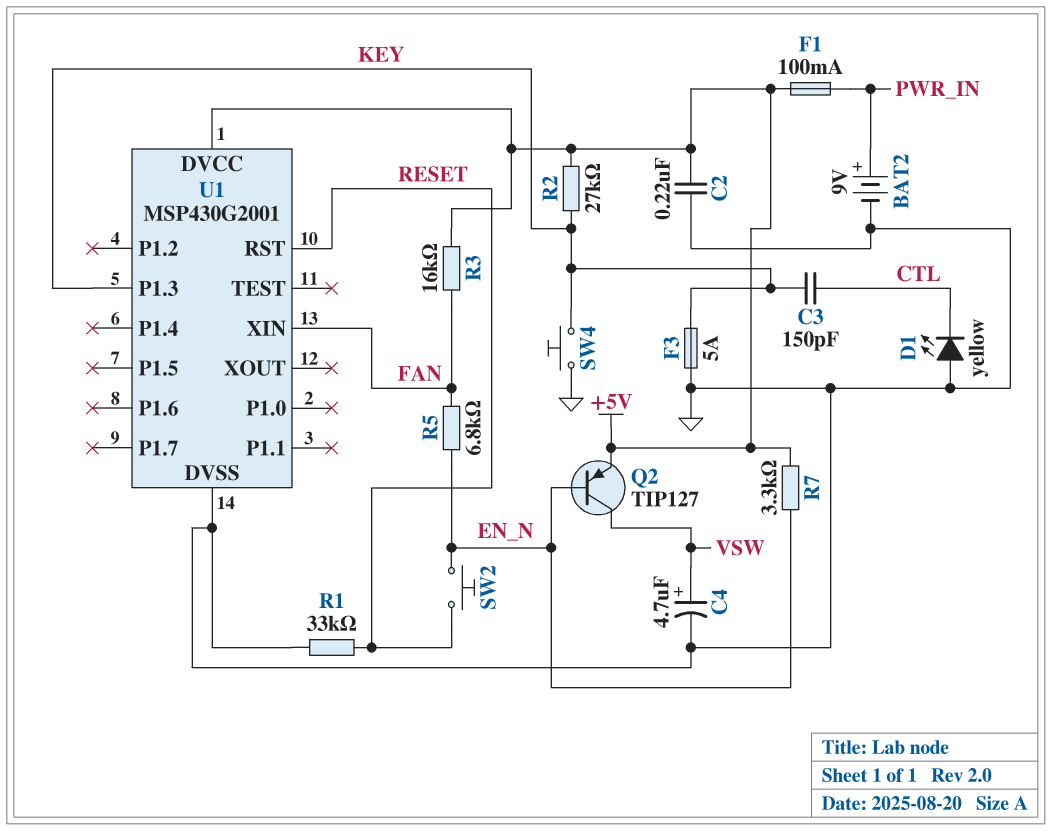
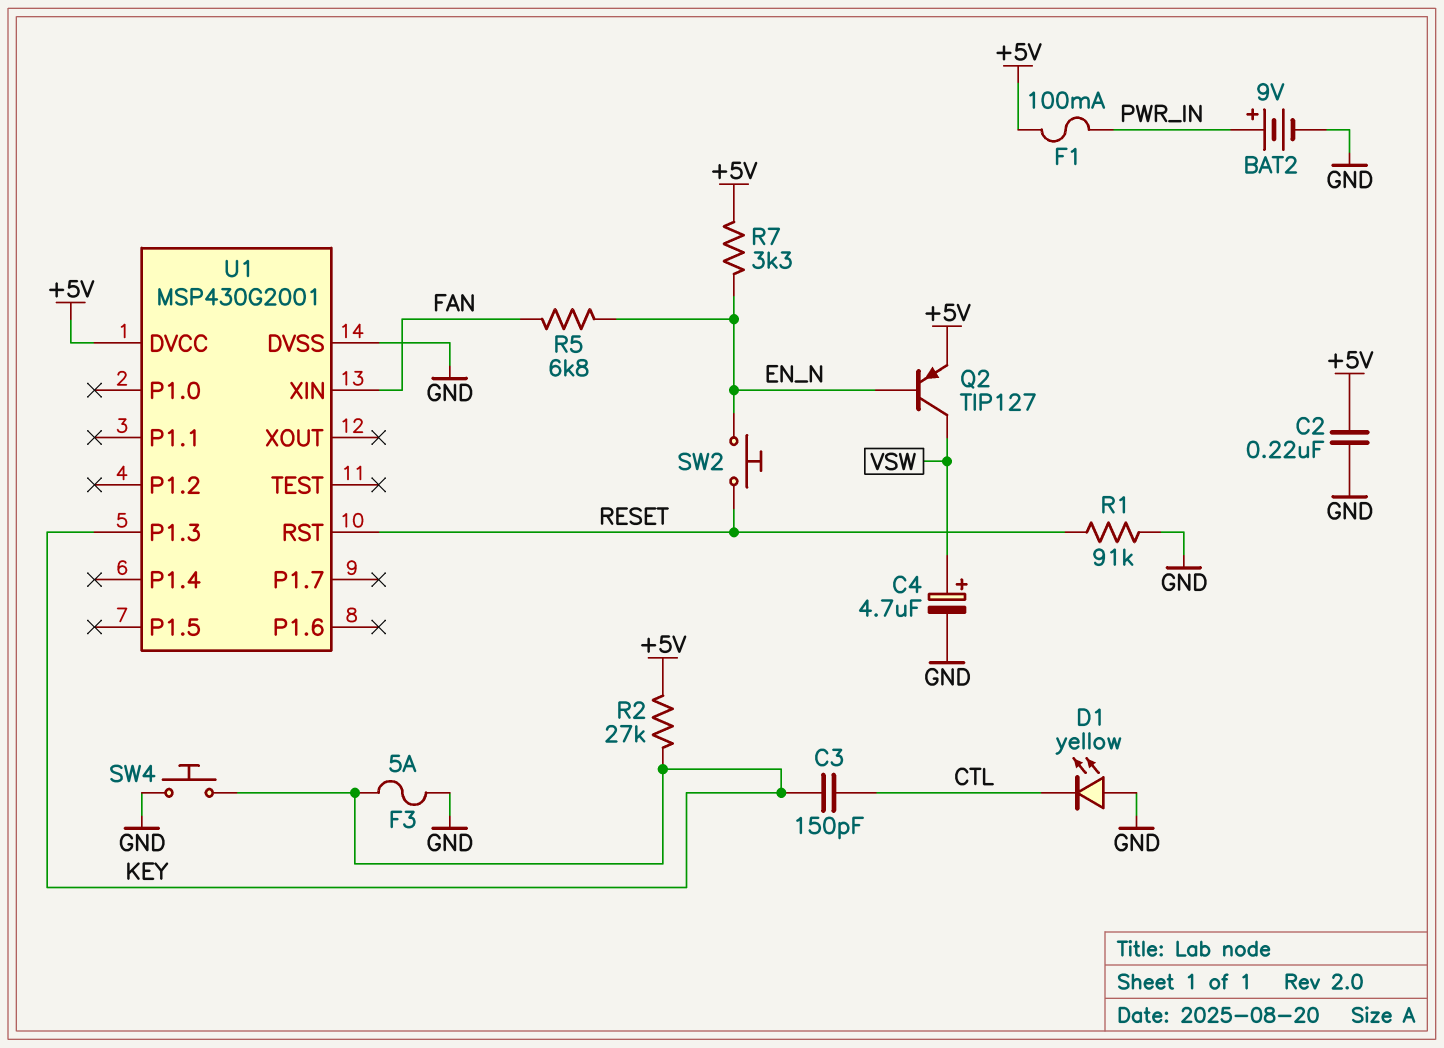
R1: 33k (GND, RESET) -> 91k (GND, RESET)
R3: 16k (+5V, FAN) -> none

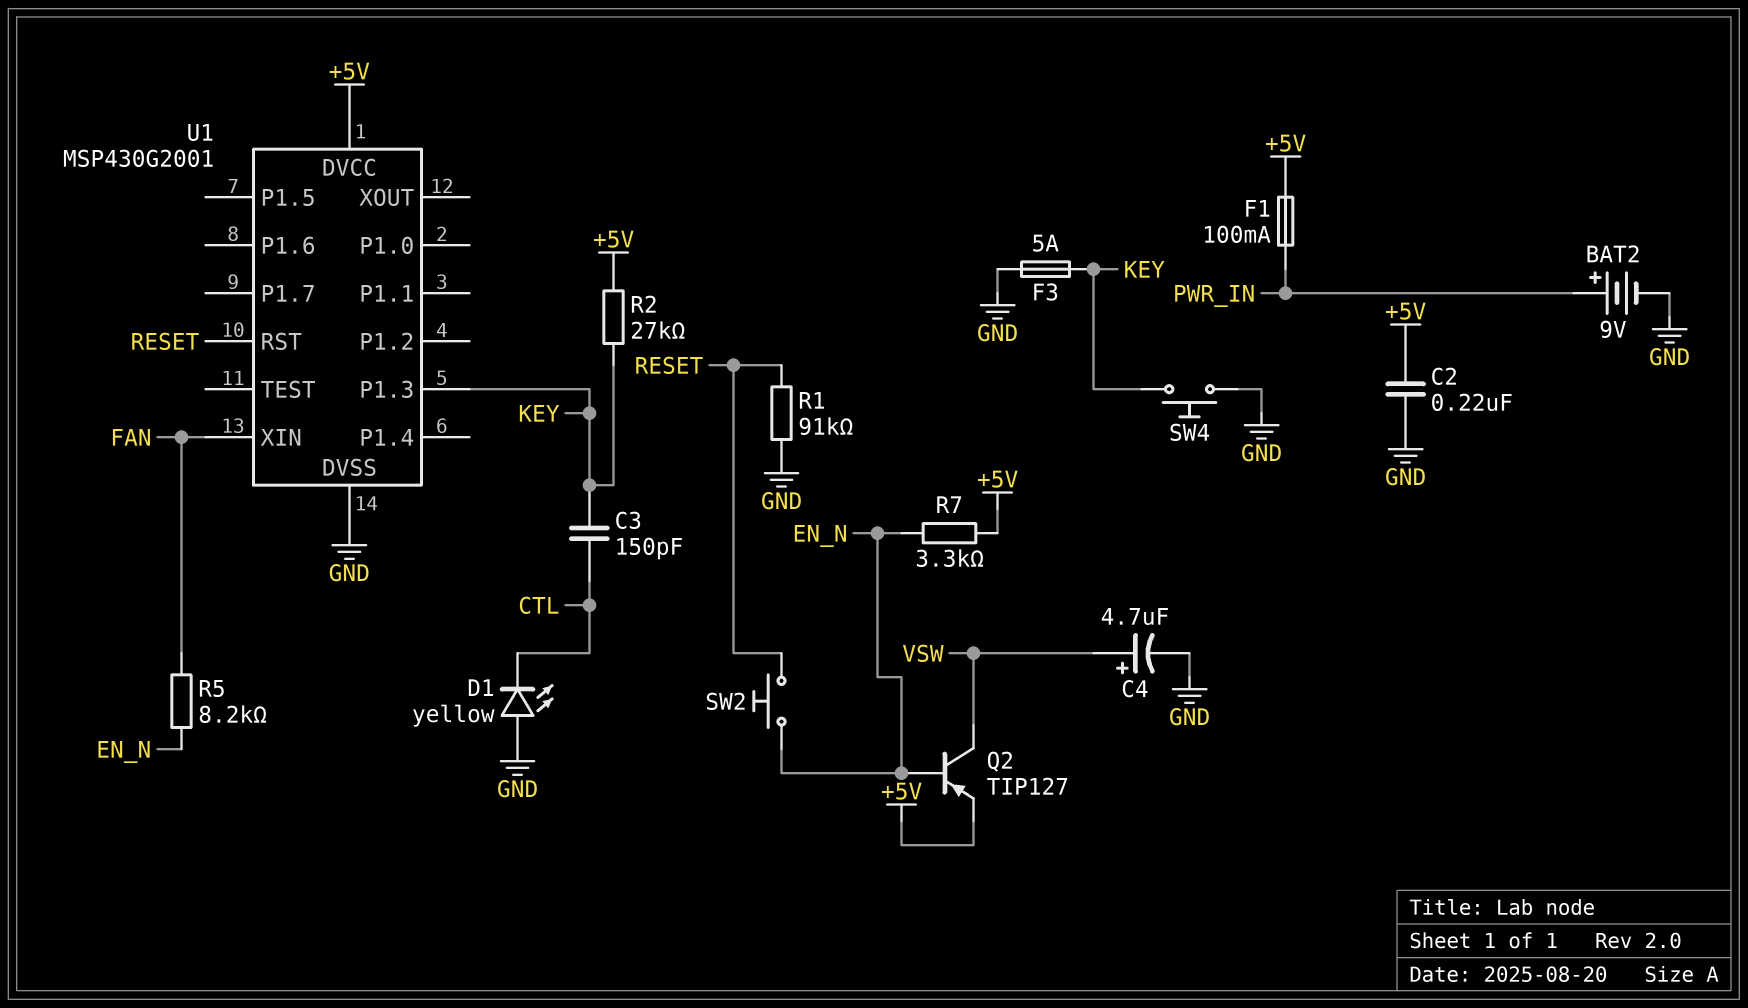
R5: 6.8k (EN_N, FAN) -> 8.2k (EN_N, FAN)

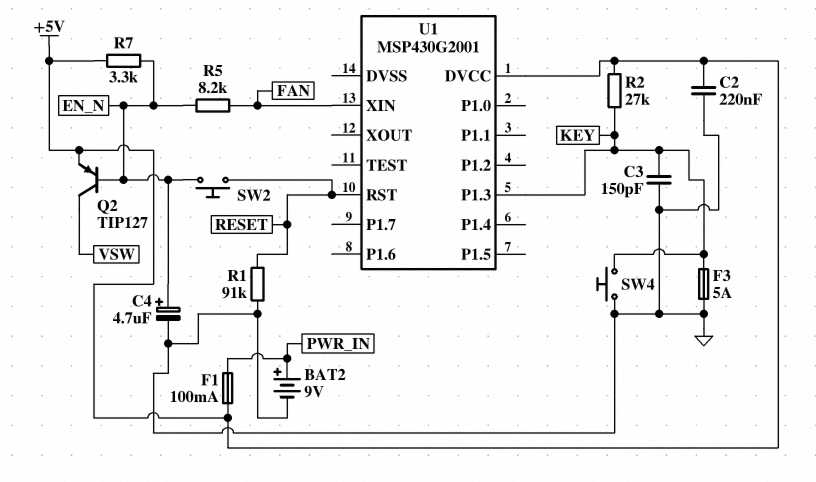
C3: 150pF (CTL, KEY) -> 150pF (GND, KEY)
C4: 4.7uF (plus VSW, minus GND) -> 4.7uF (plus EN_N, minus GND)
D1: LED yellow (A GND, K CTL) -> none
U1 pin DVSS: GND -> none

